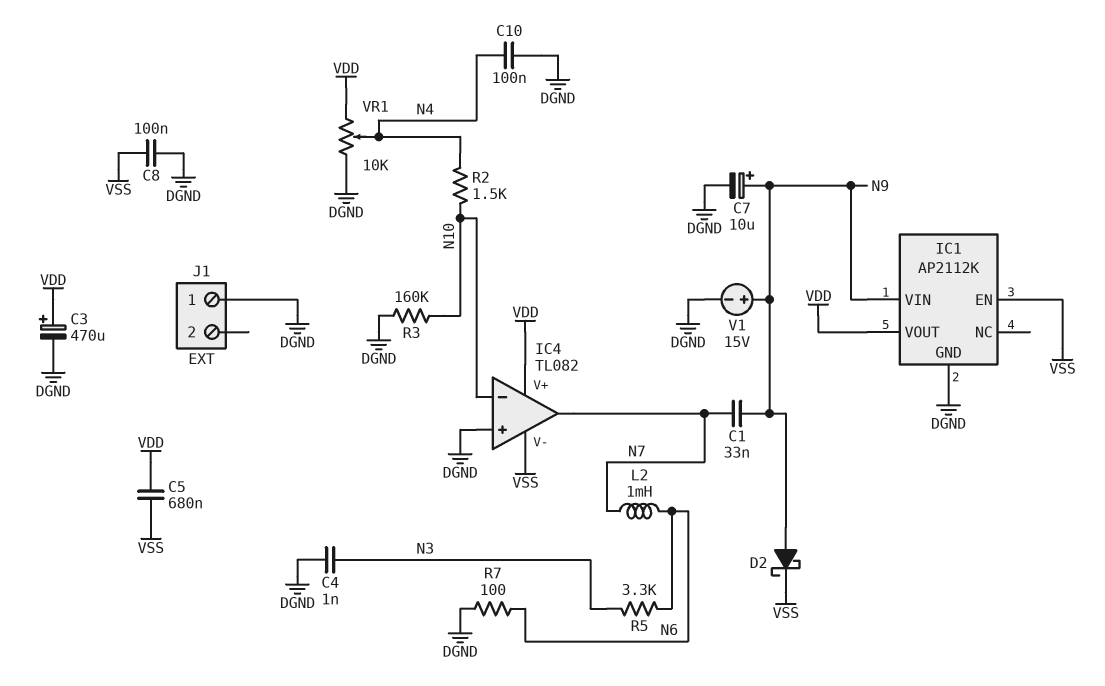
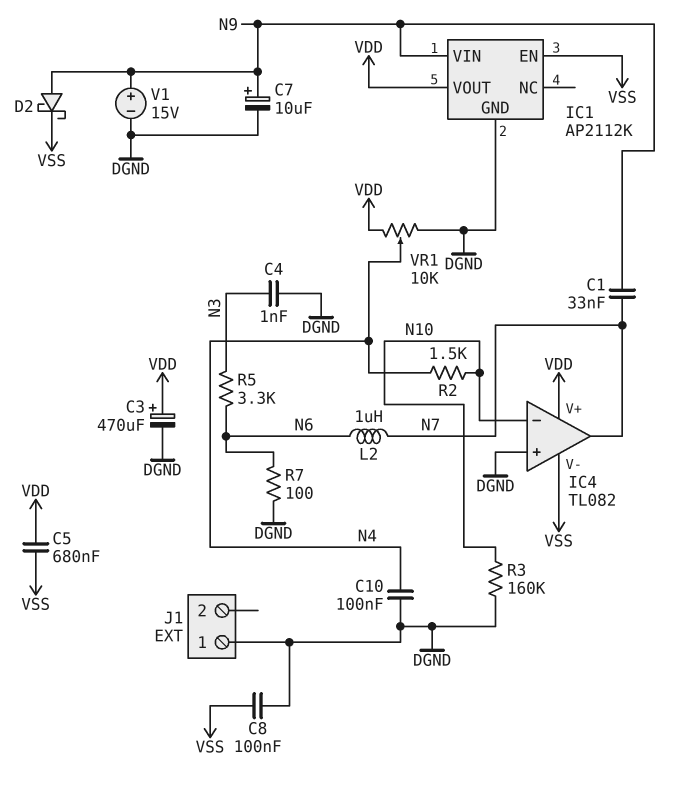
L2: 1mH (N6, N7) -> 1uH (N6, N7)

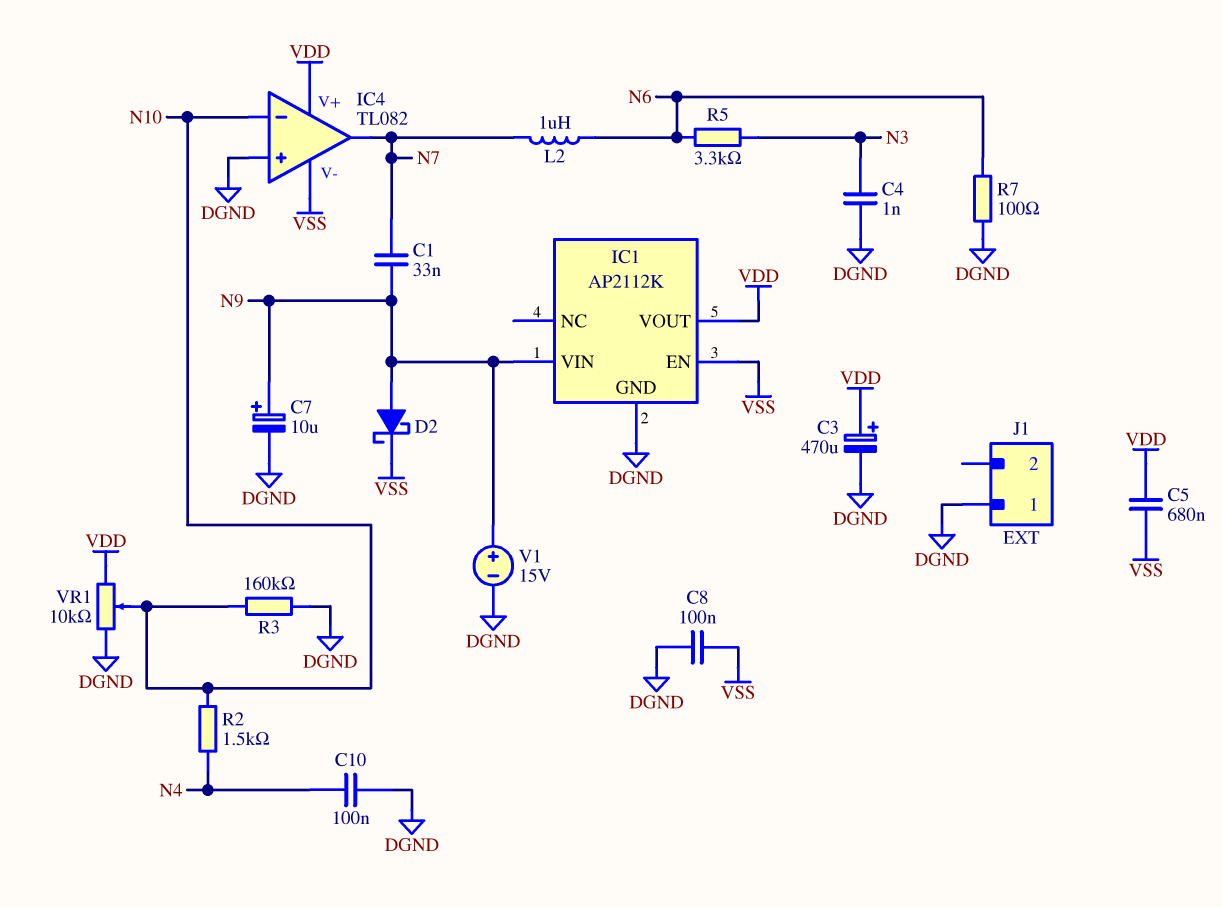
VR1: 10k (DGND, VDD, wiper N4) -> 10k (DGND, VDD, wiper N10)

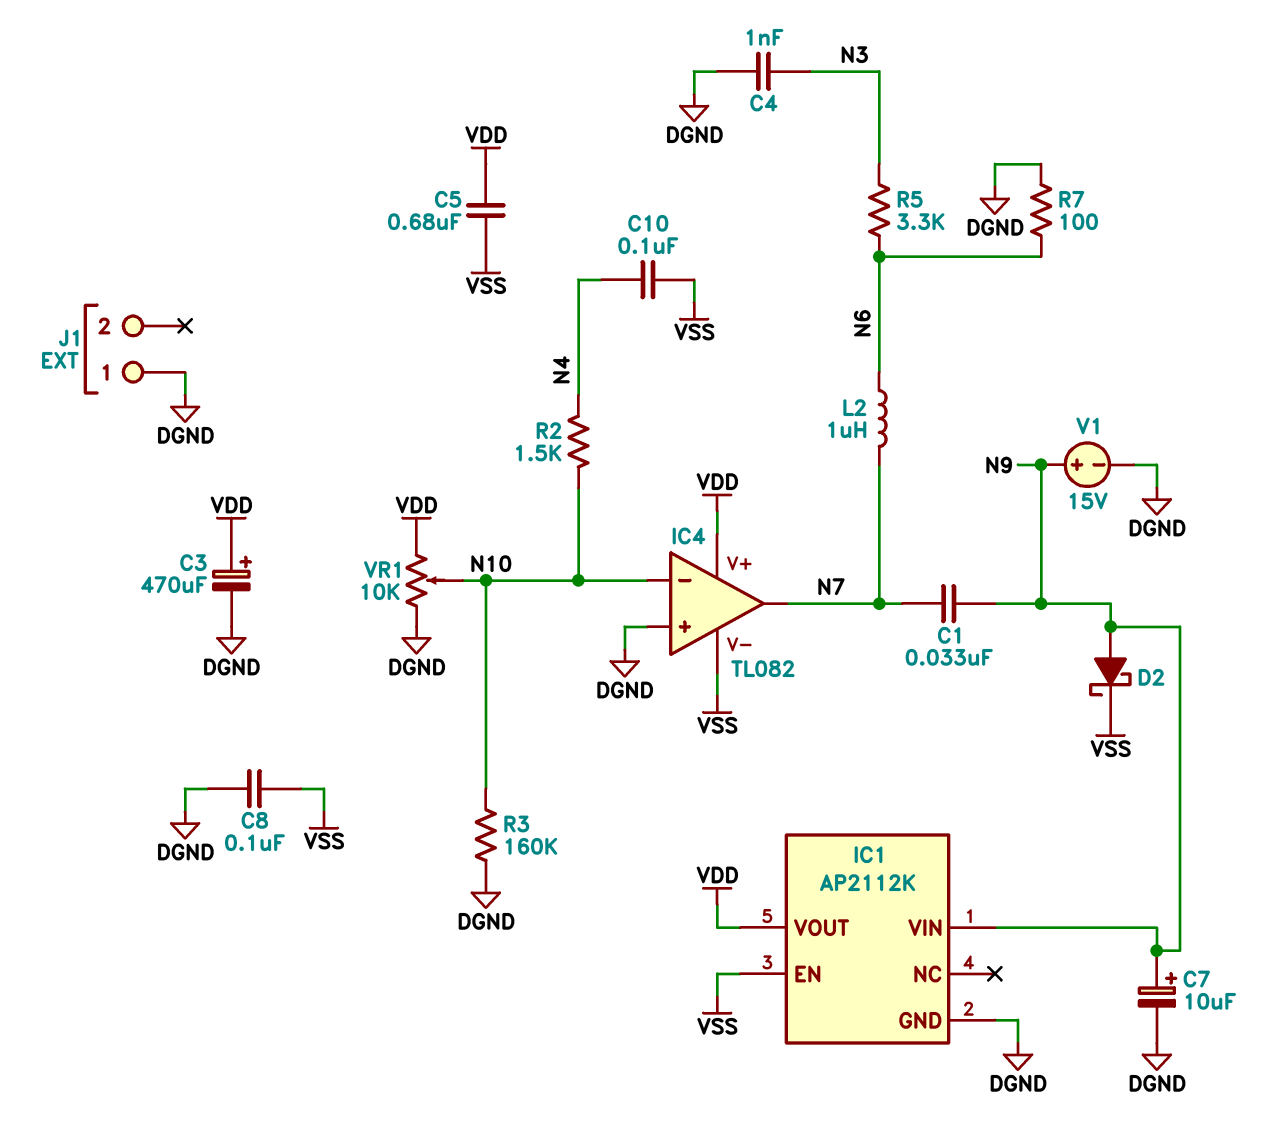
C10: 100nF (DGND, N4) -> 100nF (N4, VSS)

